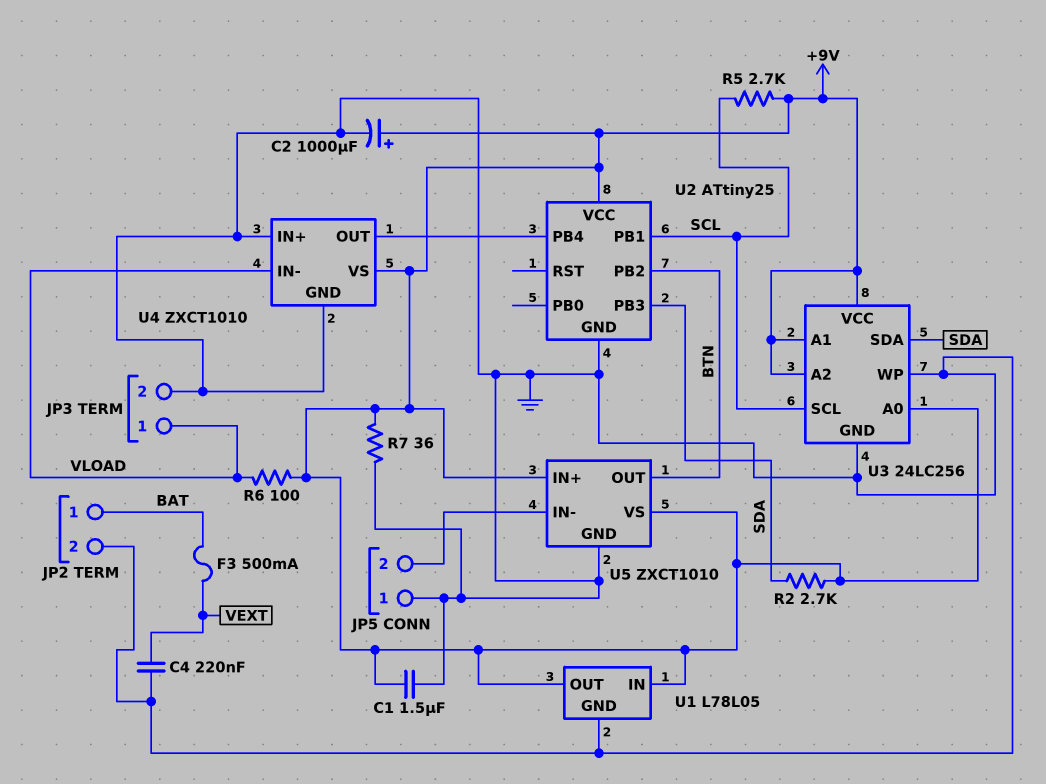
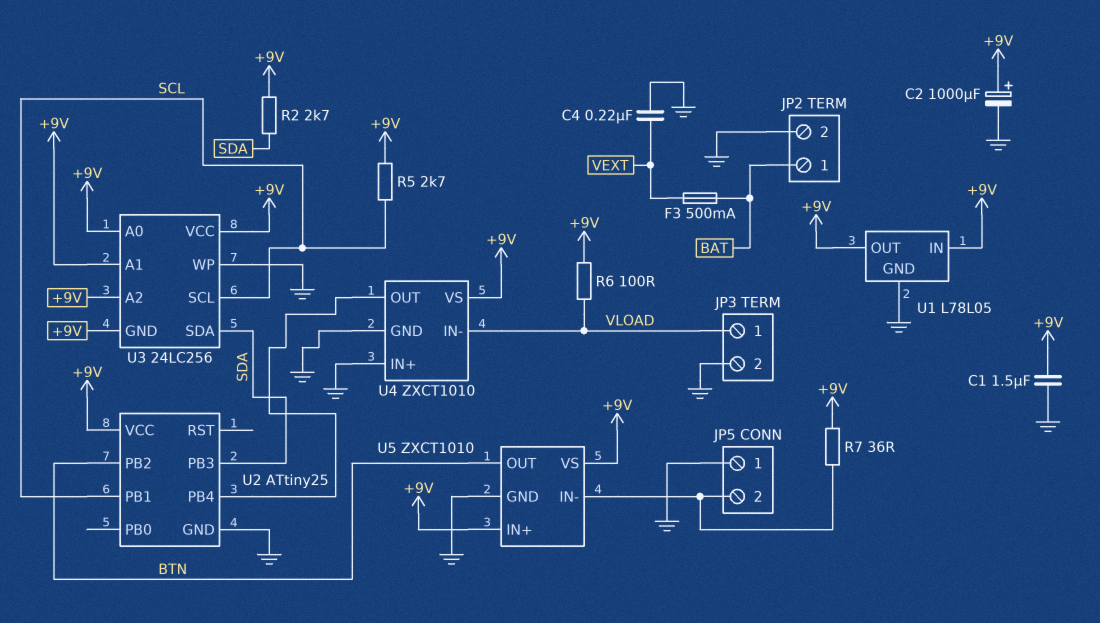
R7: 36 (+9V, GND) -> 36 (+9V, JP5/2)
U3 pin GND: GND -> +9V

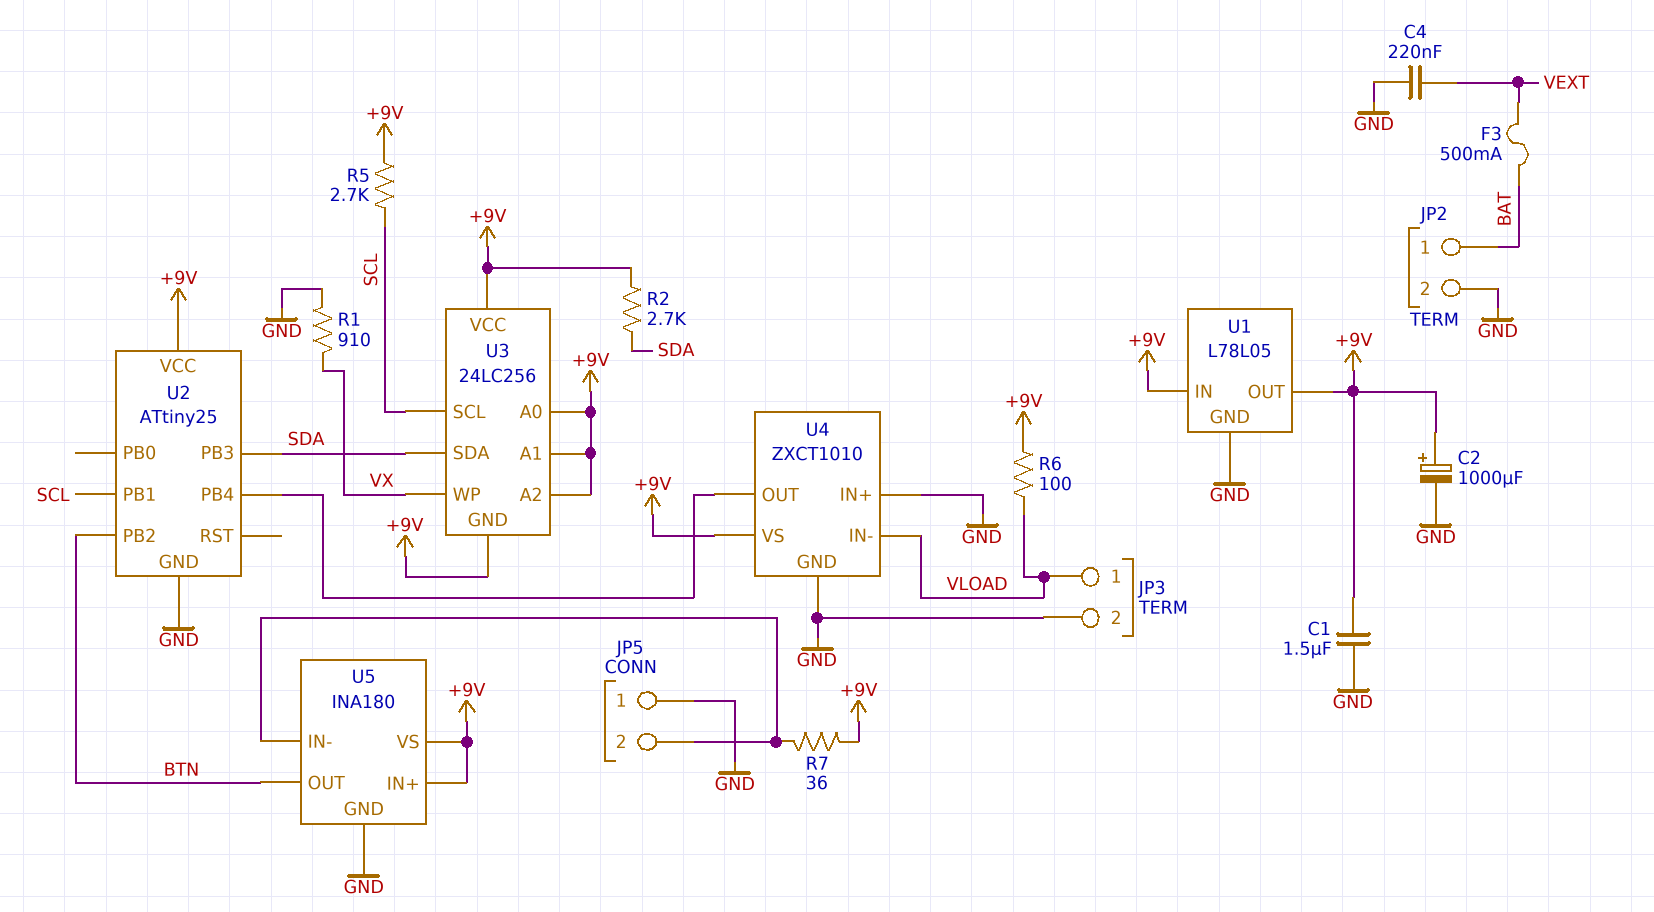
R1: none -> 910 (GND, VX)
U3 pin WP: GND -> VX
U5: ZXCT1010 -> INA180

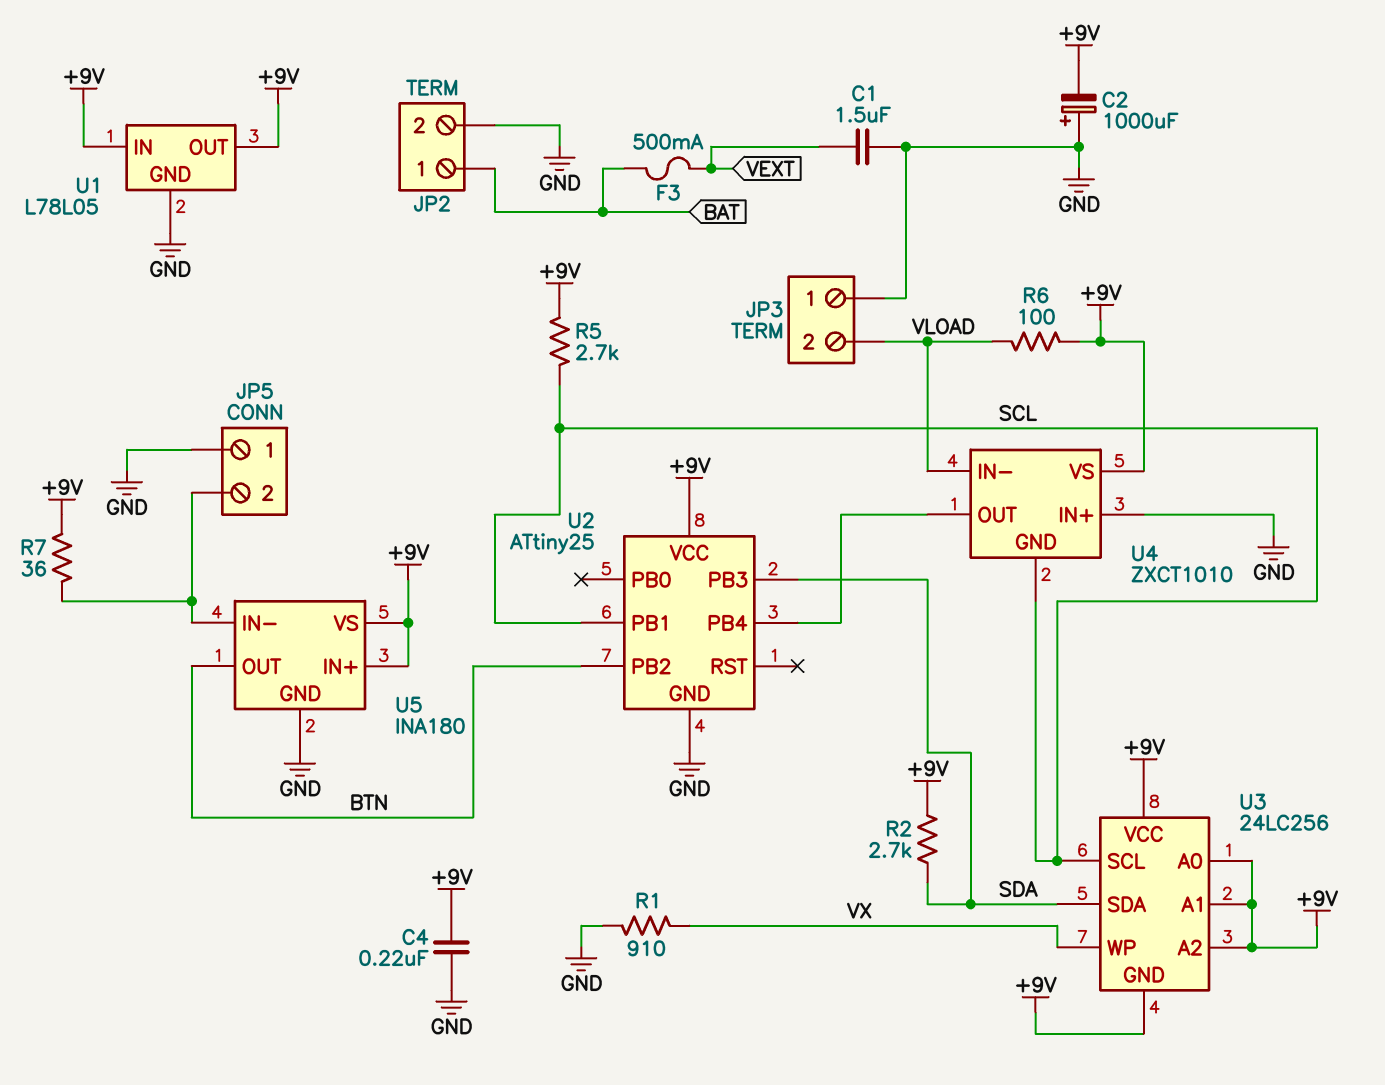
C1: 1.5uF (+9V, GND) -> 1.5uF (GND, VEXT)
C2: 1000uF (plus +9V, minus GND) -> 1000uF (plus GND, minus +9V)
C4: 220nF (GND, VEXT) -> 220nF (+9V, GND)
JP3 pin 1: VLOAD -> GND
JP3 pin 2: GND -> VLOAD
U4 pin GND: GND -> SCL

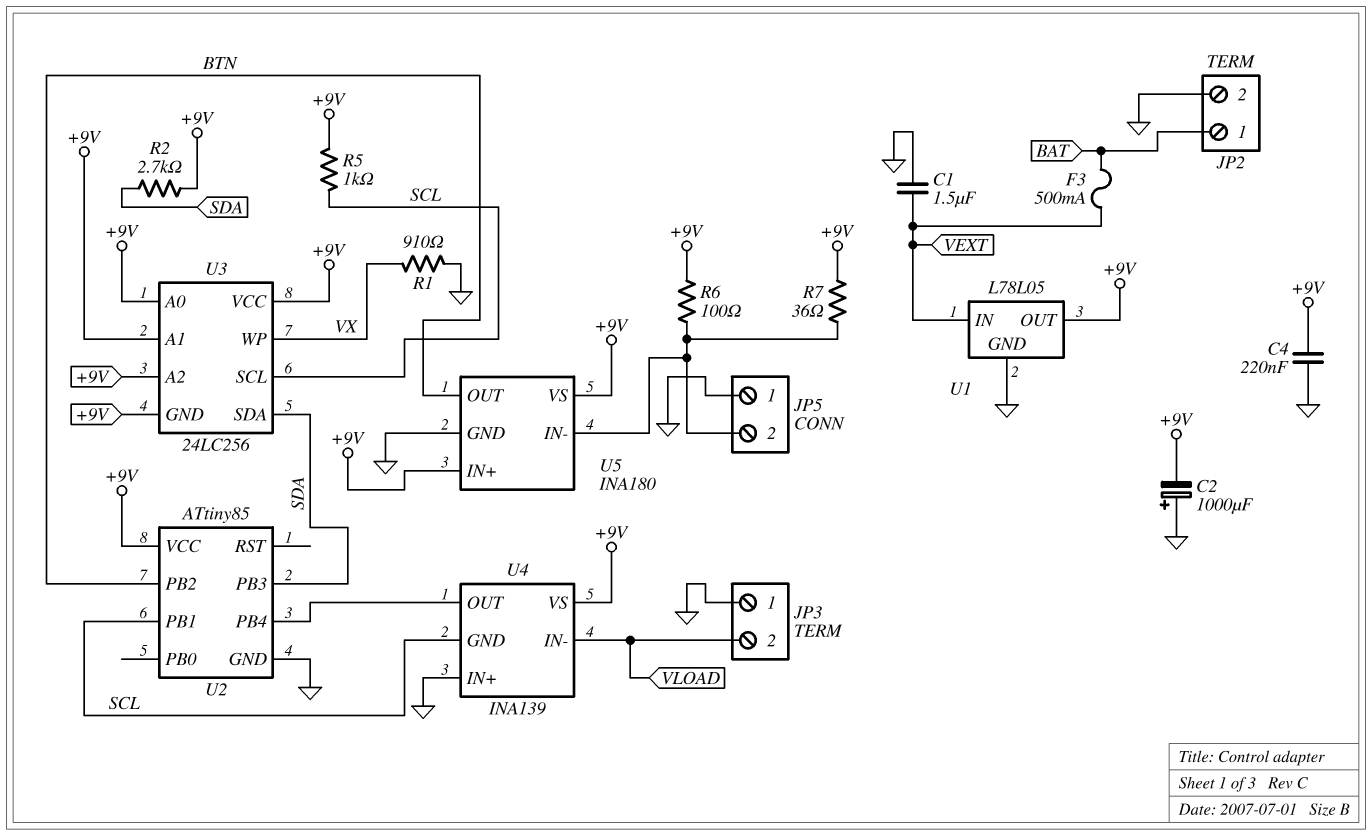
R5: 2.7k (+9V, SCL) -> 1k (+9V, SCL)
R6: 100 (+9V, VLOAD) -> 100 (+9V, JP5/2)
U1 pin IN: +9V -> VEXT
U2: ATtiny25 -> ATtiny85
U4: ZXCT1010 -> INA139

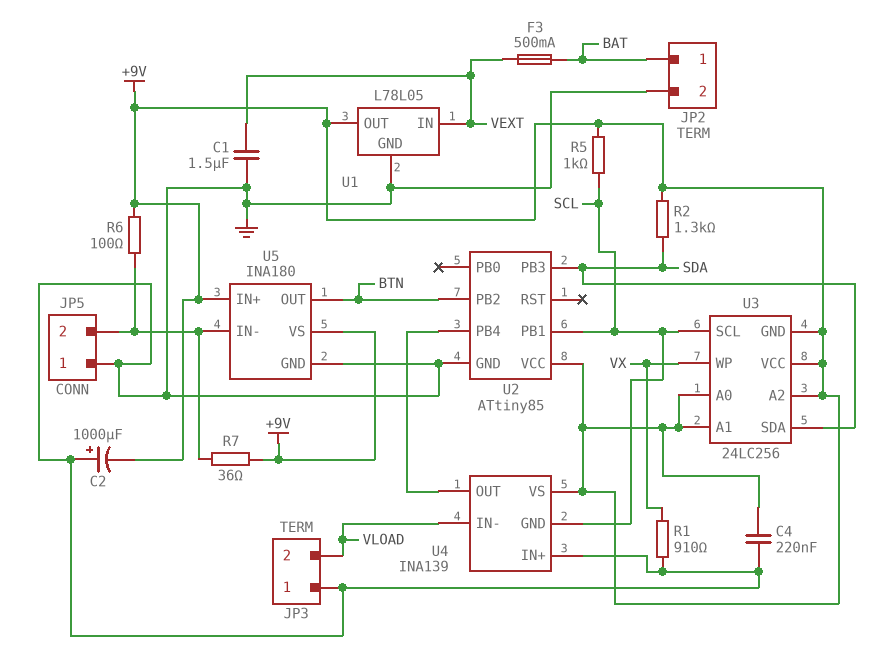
R2: 2.7k (+9V, SDA) -> 1.3k (+9V, SDA)

